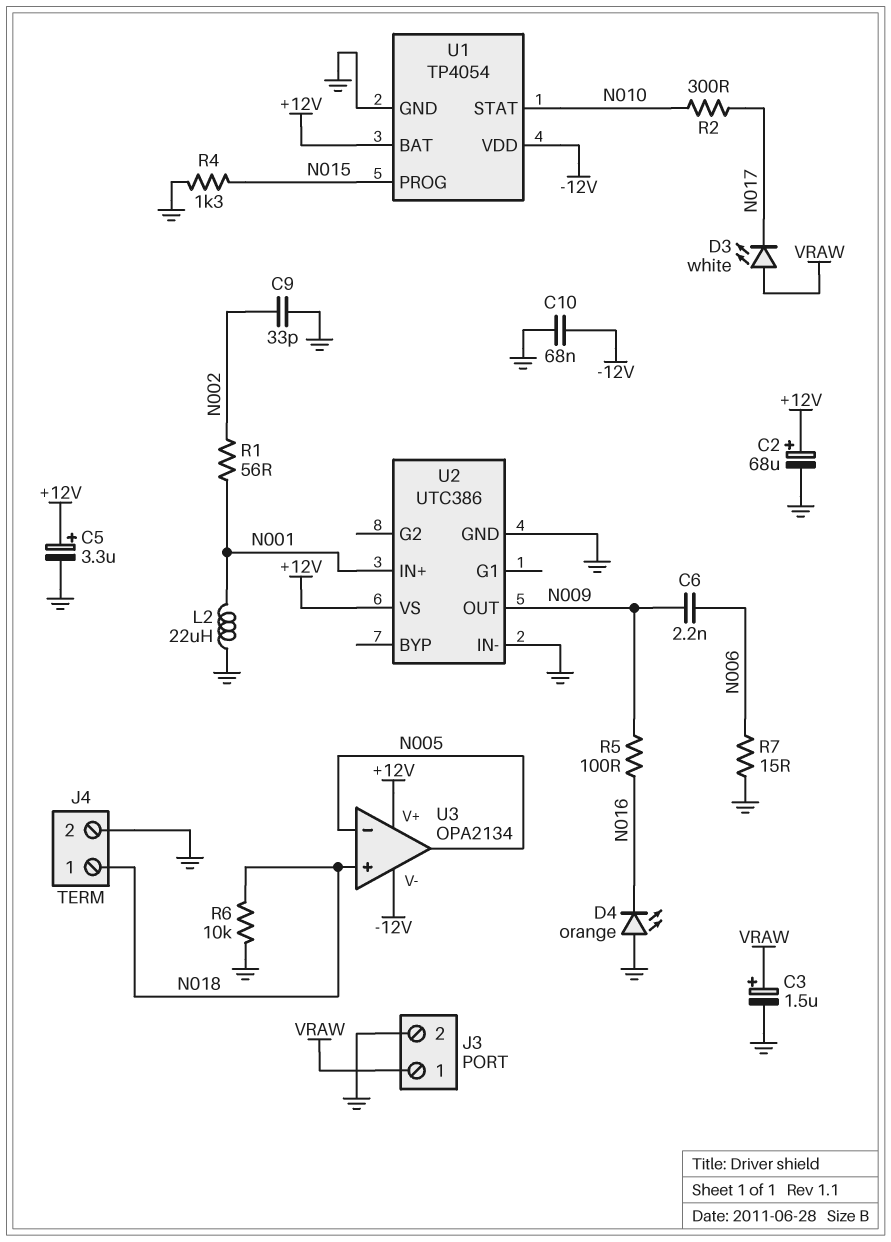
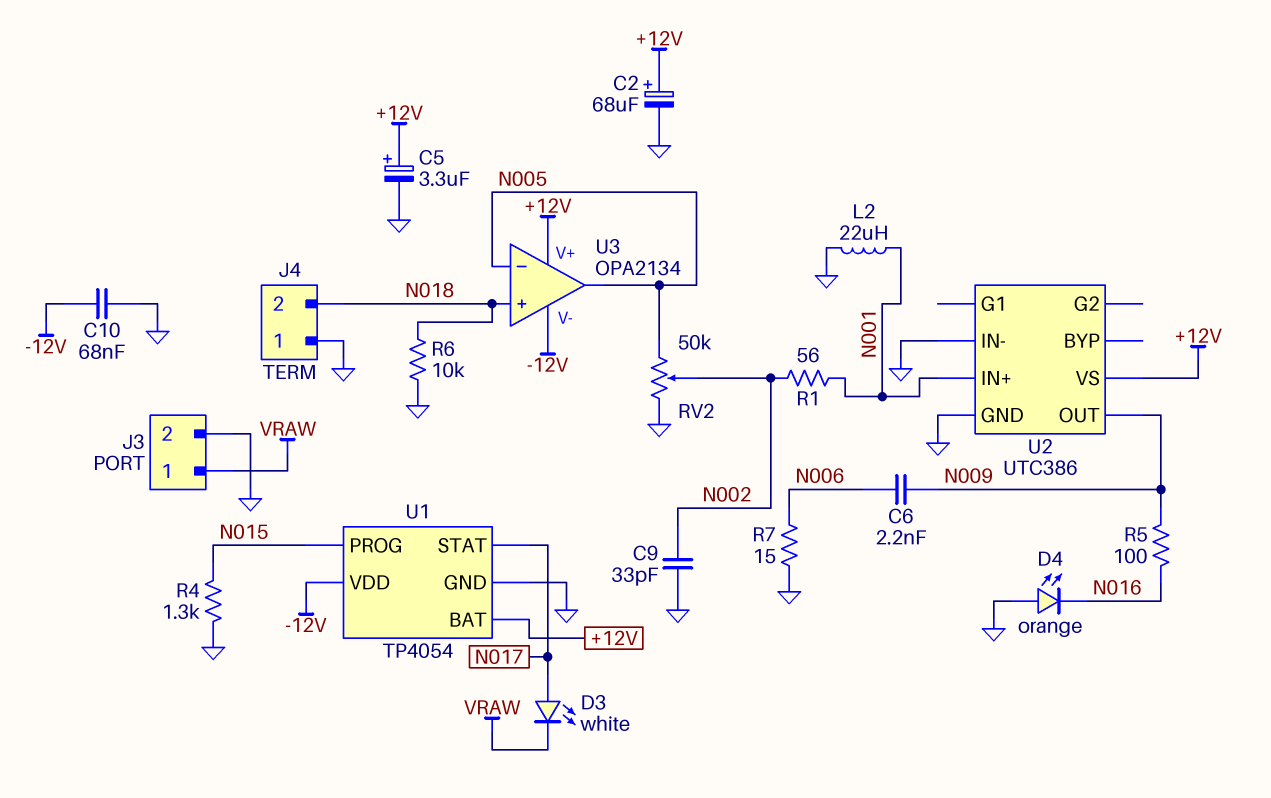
C3: 1.5uF (plus VRAW, minus GND) -> none
D3: LED white (A VRAW, K N017) -> LED white (A N017, K VRAW)
J4 pin 1: N018 -> GND
J4 pin 2: GND -> N018
R2: 300 (N010, N017) -> none
RV2: none -> 50k (GND, N005, wiper N002)
U1 pin STAT: N010 -> N017

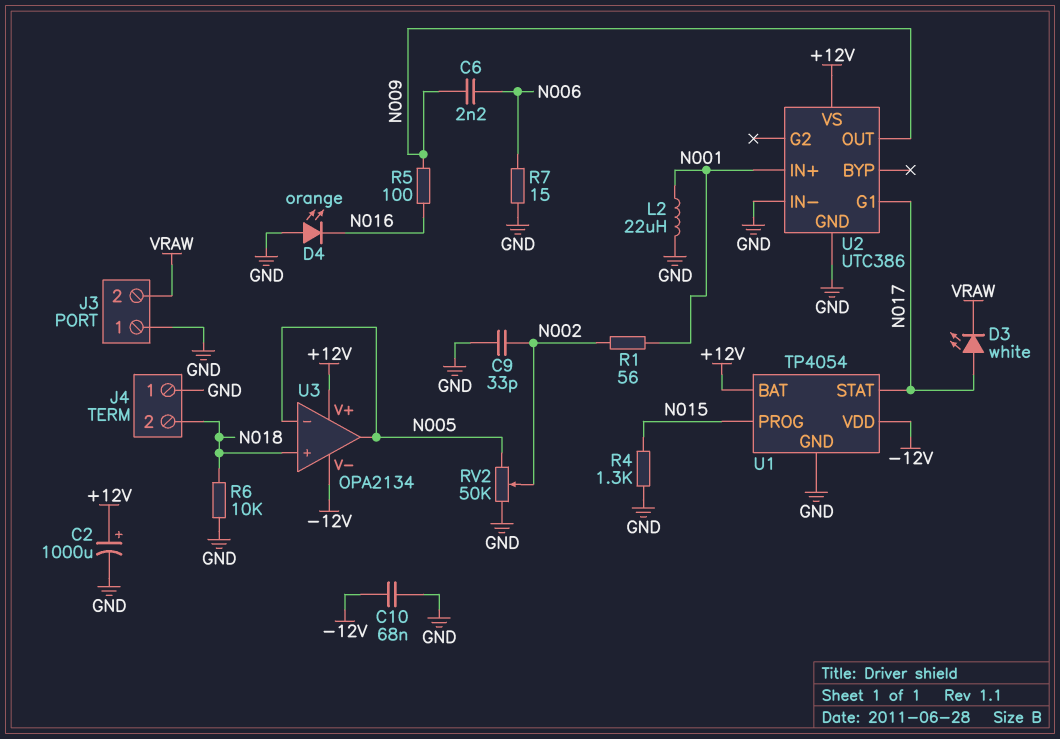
C2: 68uF (plus +12V, minus GND) -> 1000uF (plus +12V, minus GND)
C5: 3.3uF (plus +12V, minus GND) -> none
J3 pin 1: VRAW -> GND
J3 pin 2: GND -> VRAW
U2 pin G1: none -> N017

